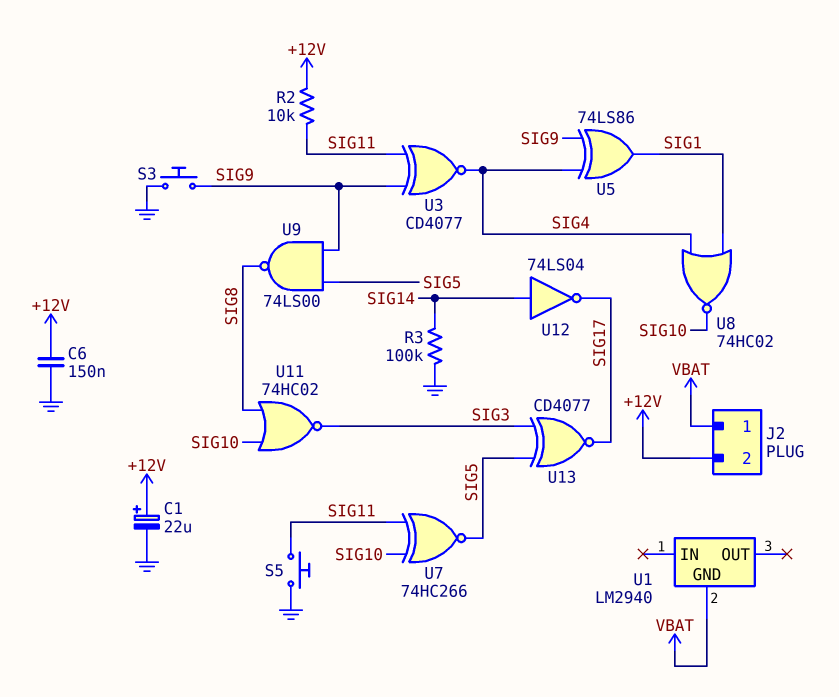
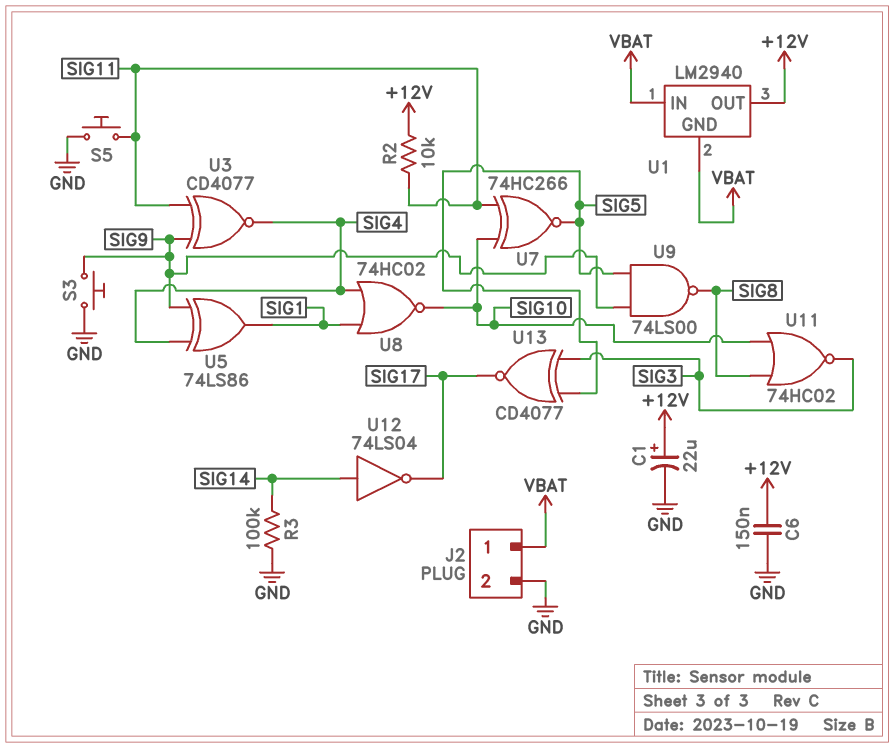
J2 pin 2: +12V -> GND
U1 pin IN: none -> VBAT
U1 pin OUT: none -> +12V

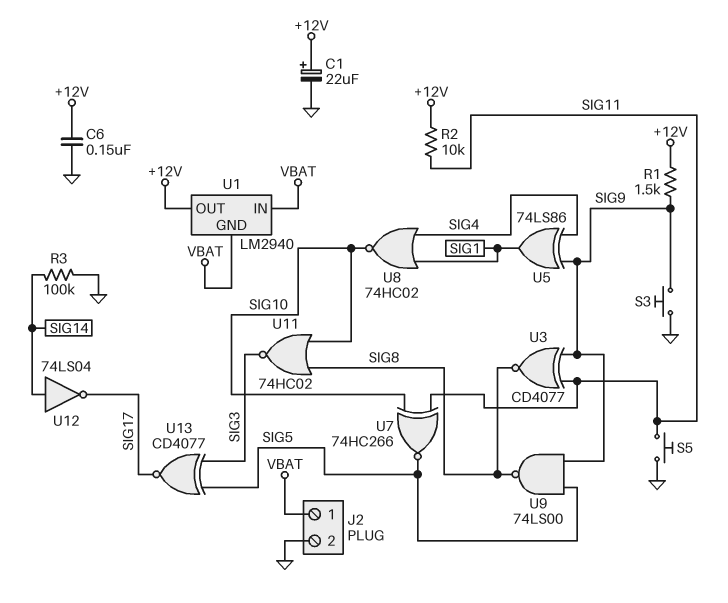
R1: none -> 1.5k (+12V, SIG9)
U3: XNOR CD4077 (in SIG9, in SIG11, out SIG4) -> XNOR CD4077 (in SIG9, in SIG11, out SIG8)

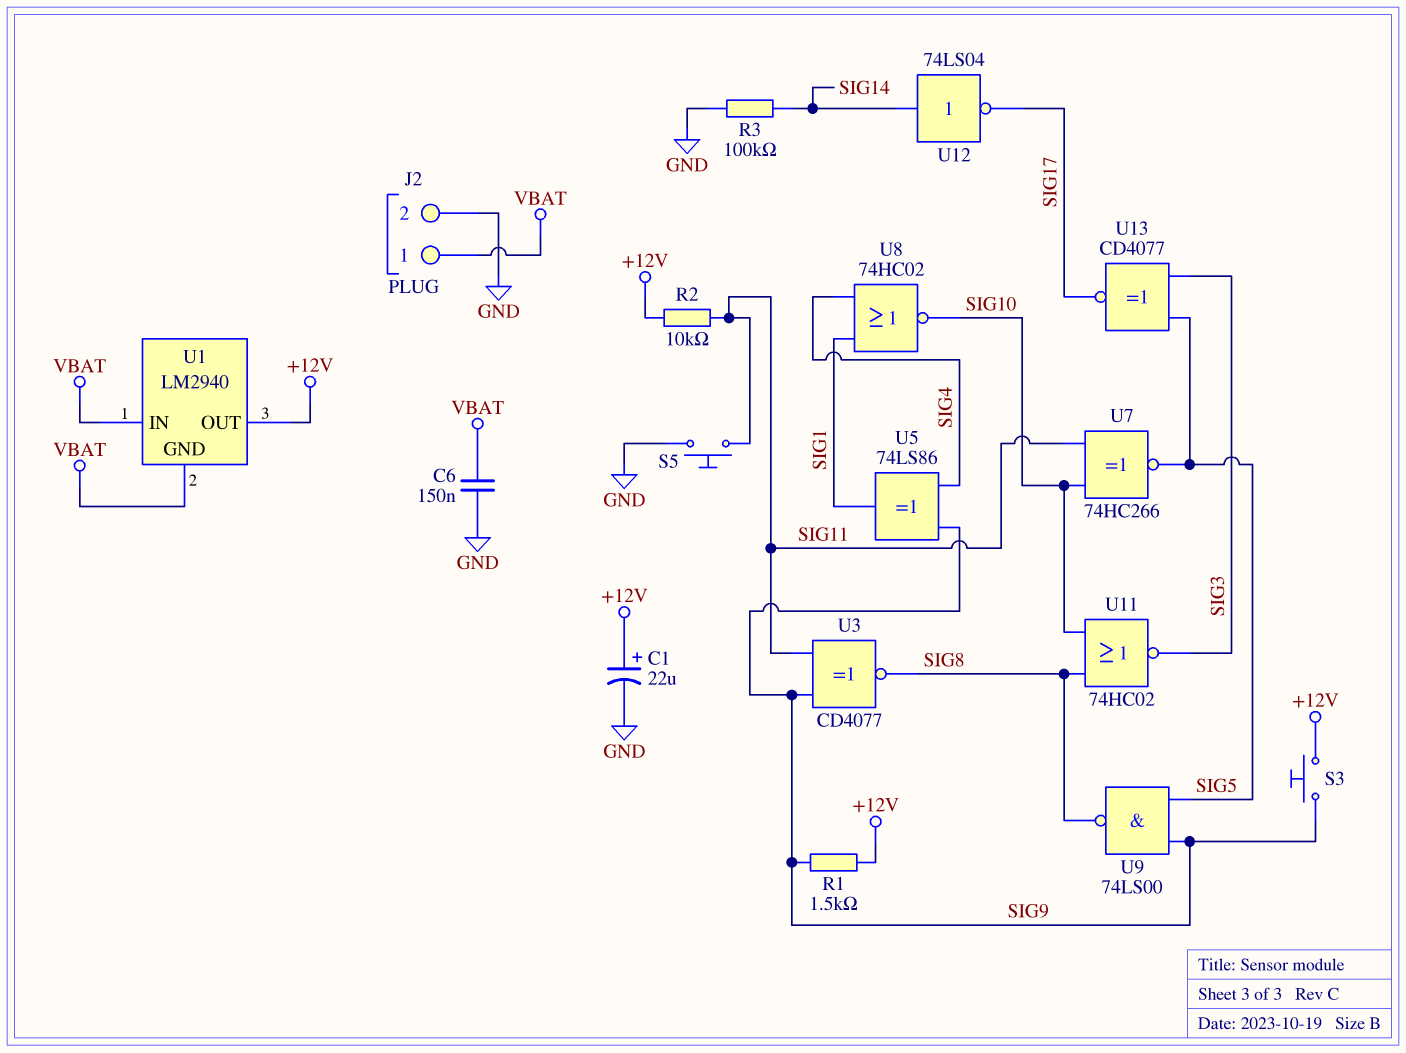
C6: 150nF (+12V, GND) -> 150nF (GND, VBAT)
S3: button (GND, SIG9) -> button (+12V, SIG9)

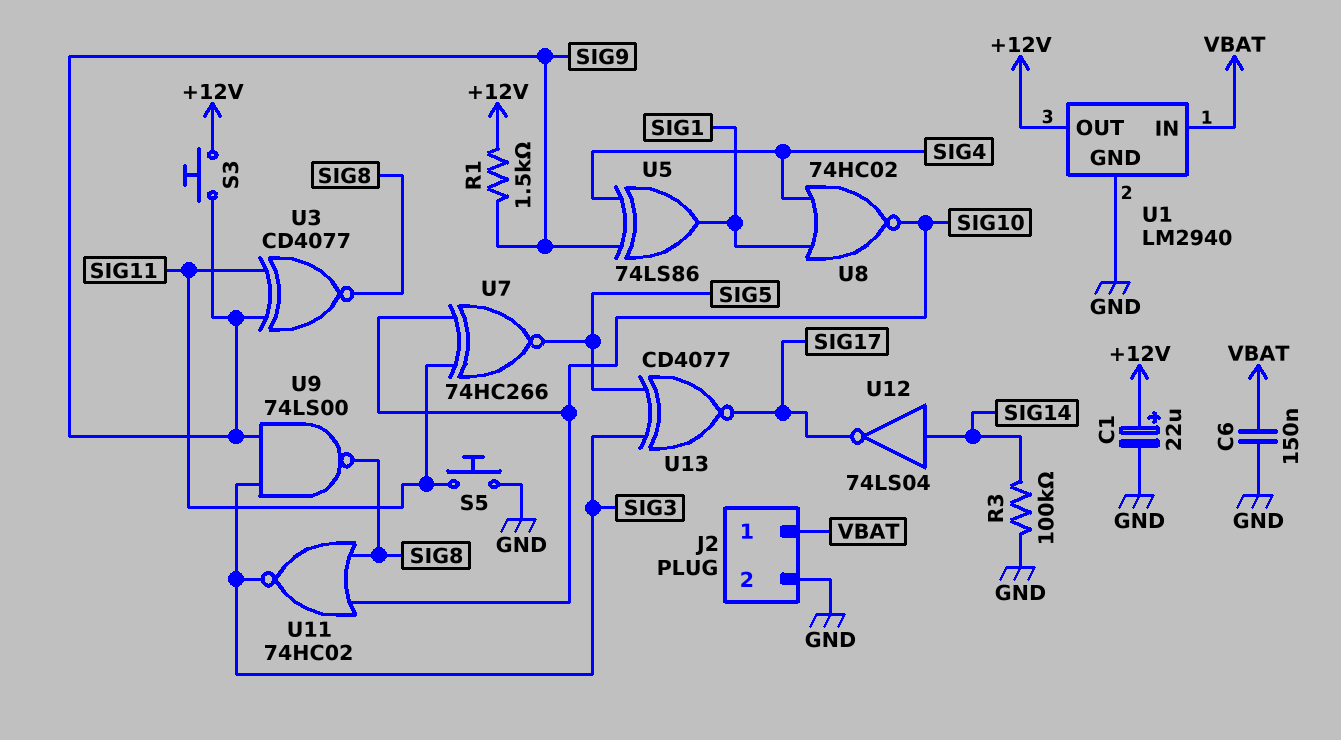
R2: 10k (+12V, SIG11) -> none
U1 pin GND: VBAT -> GND
U9: NAND 74LS00 (in SIG5, in SIG9, out SIG8) -> NAND 74LS00 (in SIG3, in SIG9, out SIG8)

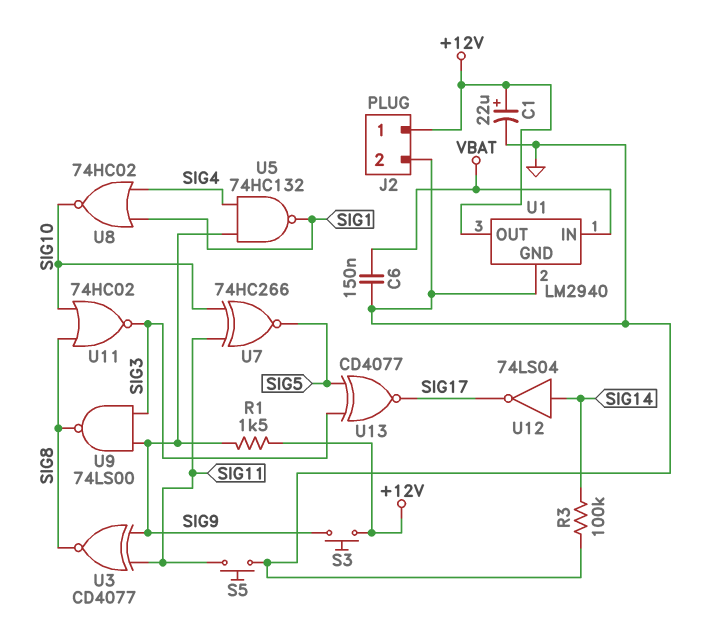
J2 pin 1: VBAT -> +12V
U5: XOR 74LS86 (in SIG4, in SIG9, out SIG1) -> NAND 74HC132 (in SIG4, in SIG9, out SIG1)

